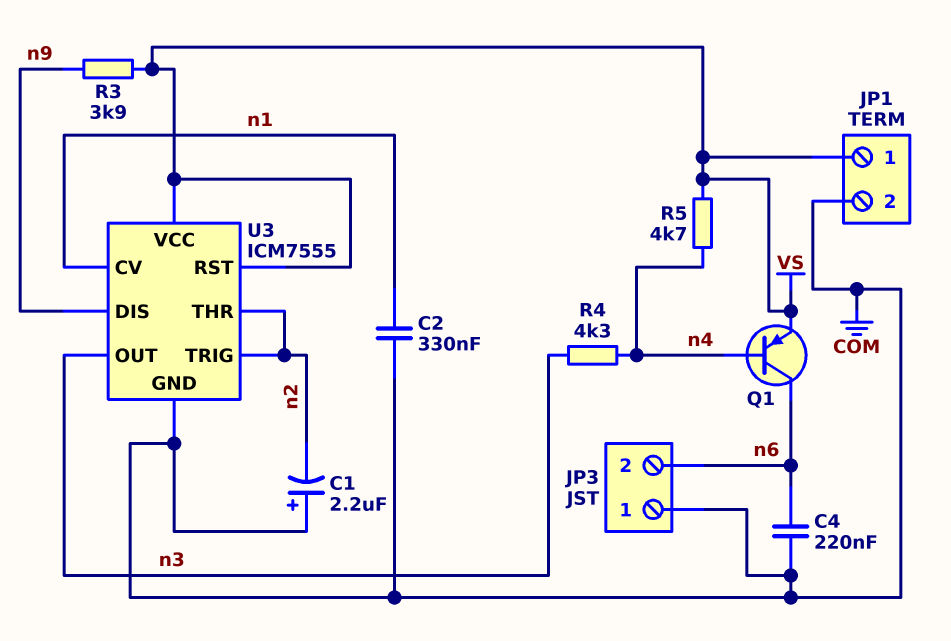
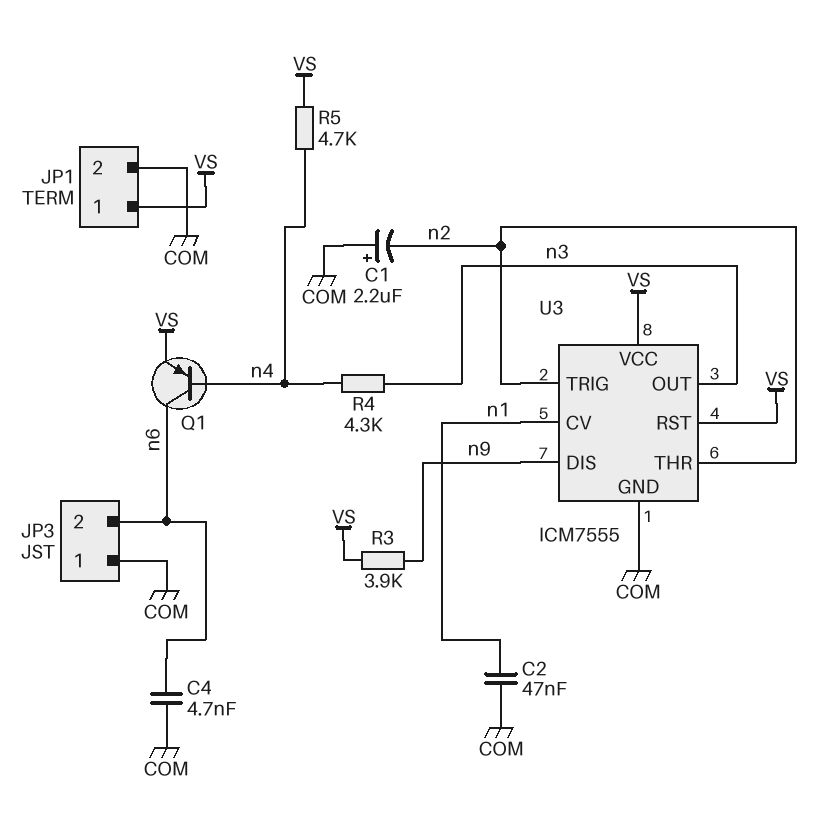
C2: 330nF (COM, n1) -> 47nF (COM, n1)
C4: 220nF (COM, n6) -> 4.7nF (COM, n6)

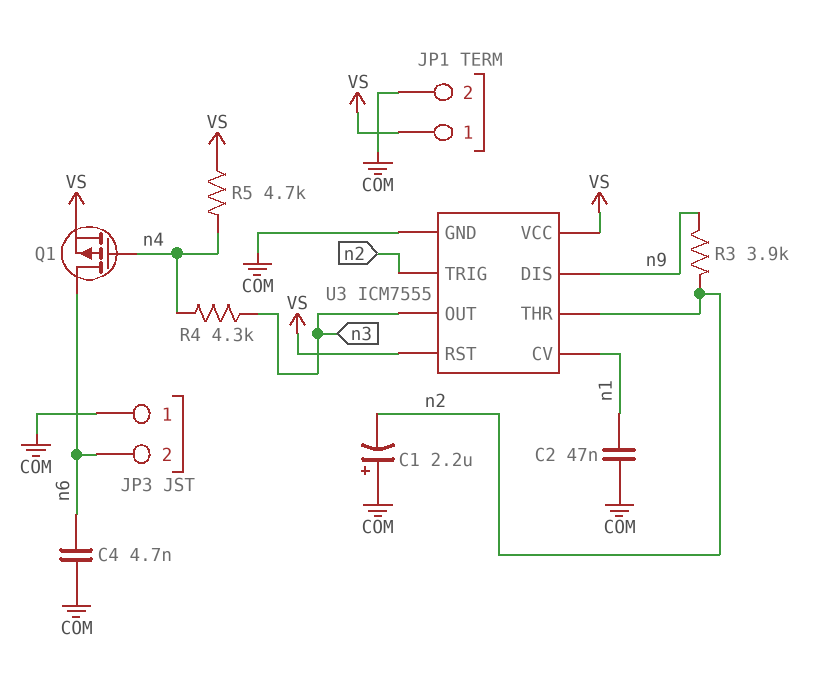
Q1: PNP (B n4, C n6, E VS) -> PMOS (G n4, D n6, S VS)
R3: 3.9k (VS, n9) -> 3.9k (n2, n9)

